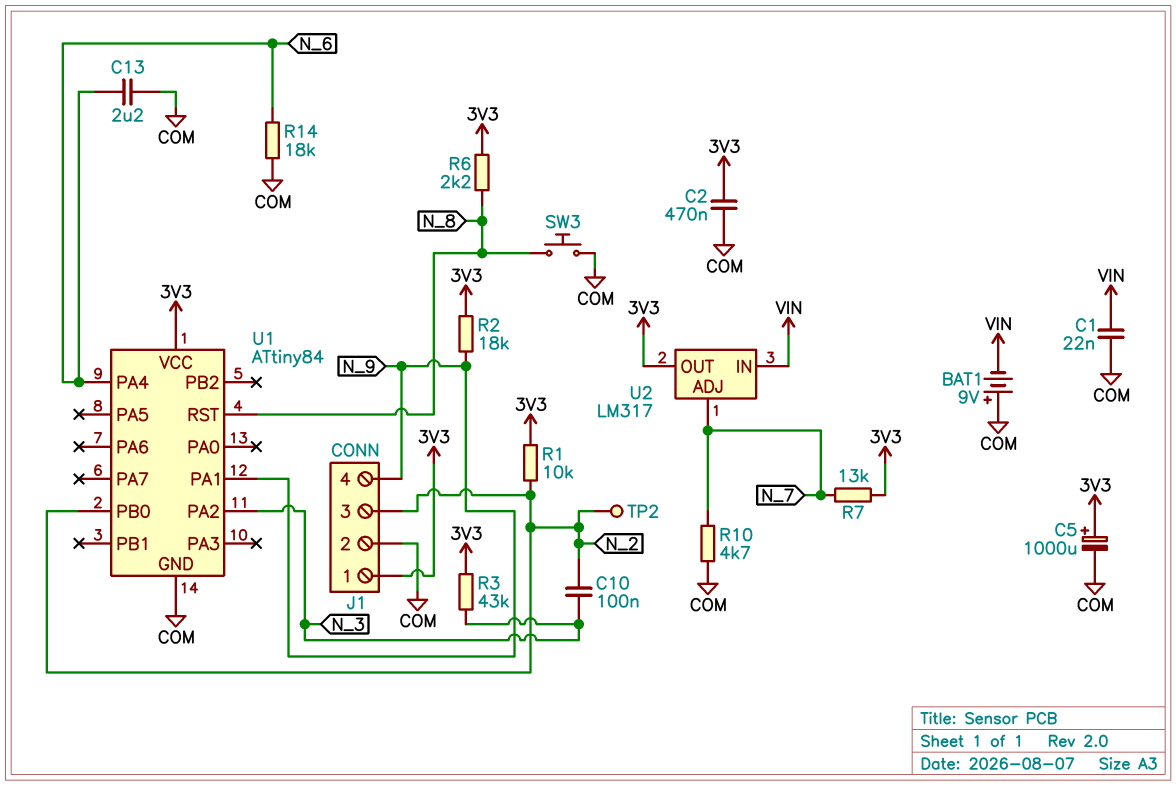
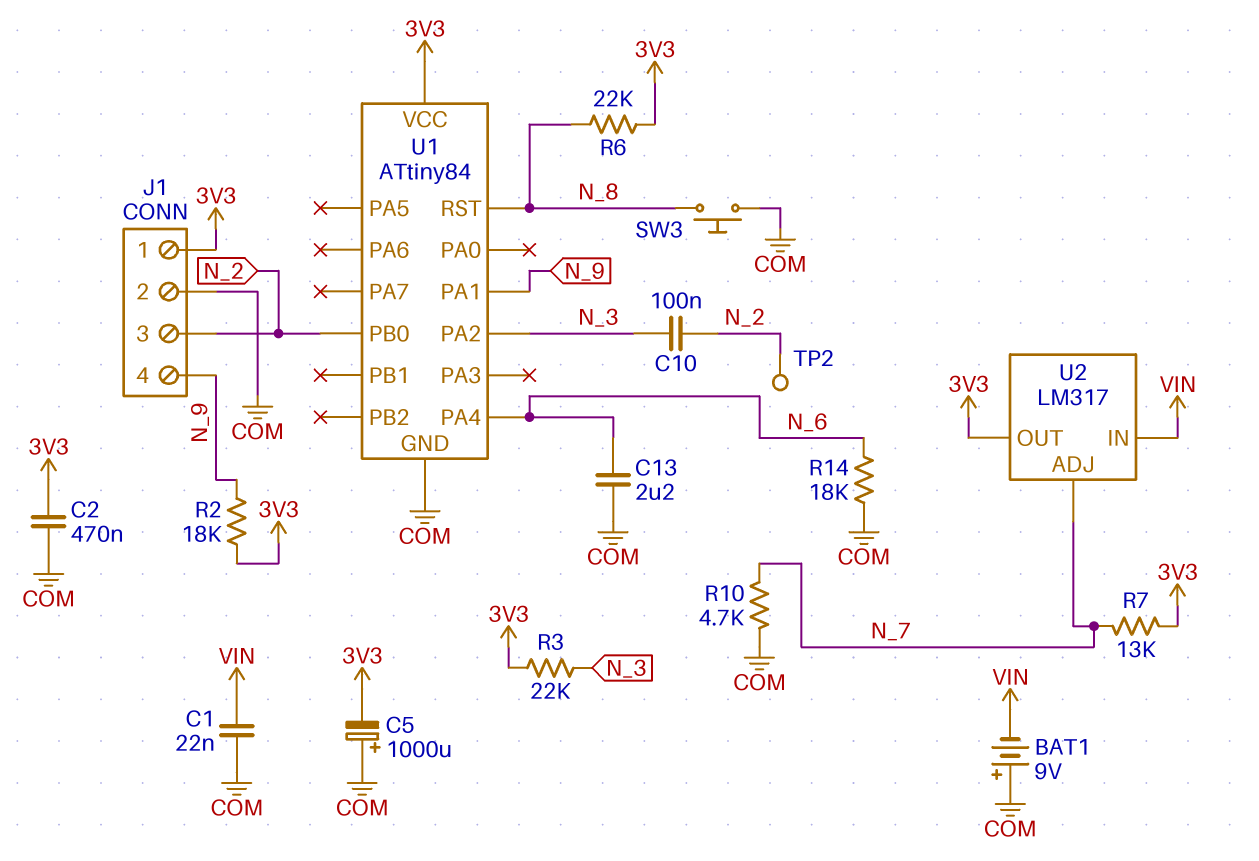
C5: 1000uF (plus 3V3, minus COM) -> 1000uF (plus COM, minus 3V3)
R1: 10k (3V3, N_2) -> none
R3: 43k (3V3, N_3) -> 22k (3V3, N_3)
R6: 2.2k (3V3, N_8) -> 22k (3V3, N_8)

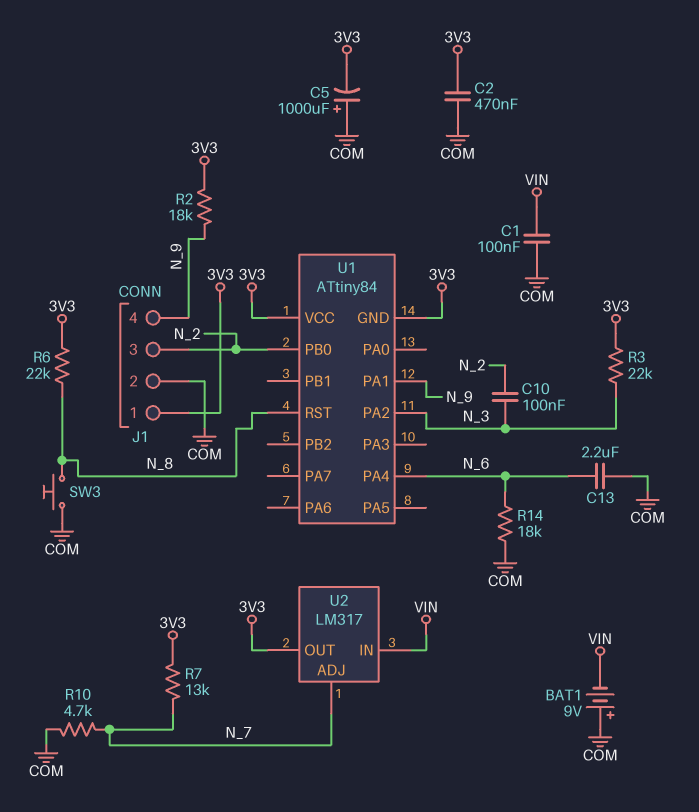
C1: 22nF (COM, VIN) -> 100nF (COM, VIN)
TP2: test point (N_2) -> none
U1 pin GND: COM -> 3V3

